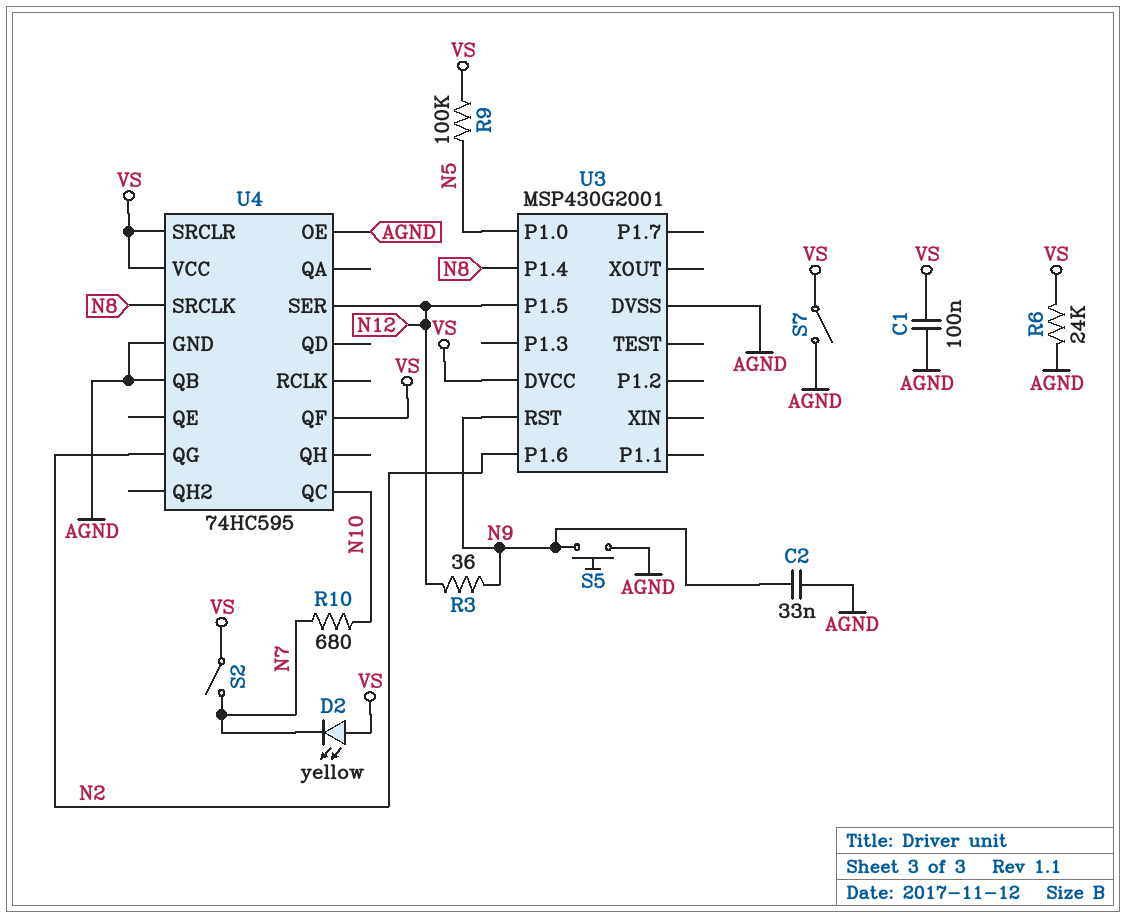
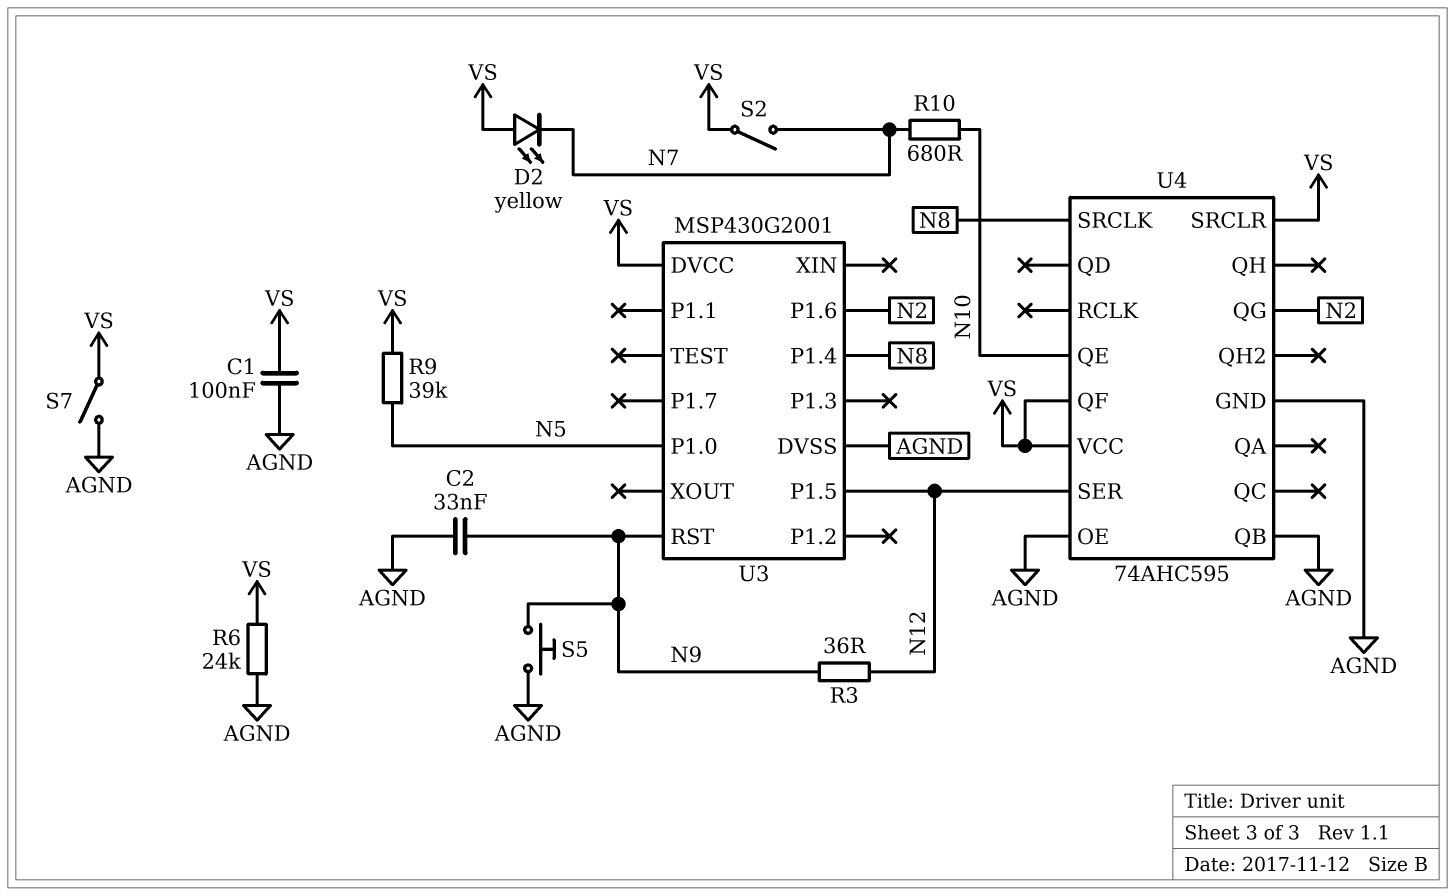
R9: 100k (N5, VS) -> 39k (N5, VS)
U4: 74HC595 -> 74AHC595
U4 pin QC: N10 -> none
U4 pin QE: none -> N10

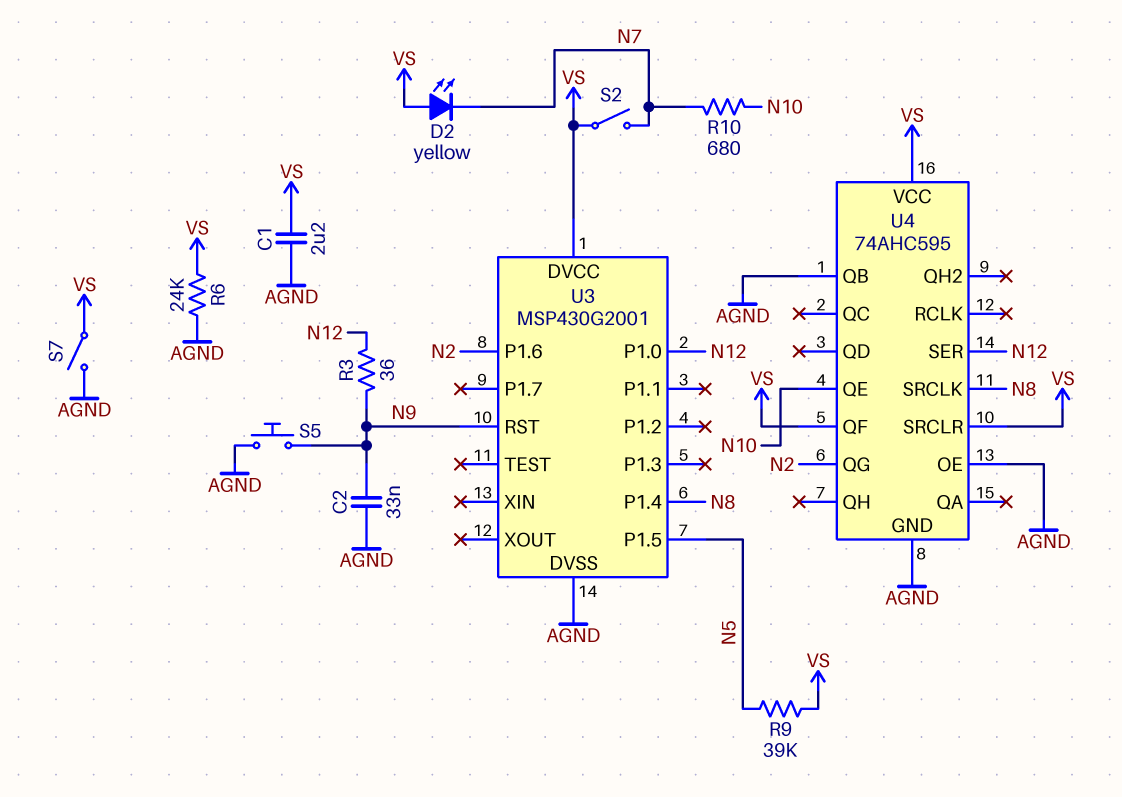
C1: 100nF (AGND, VS) -> 2.2uF (AGND, VS)
U3 pin P1.0: N5 -> N12
U3 pin P1.5: N12 -> N5

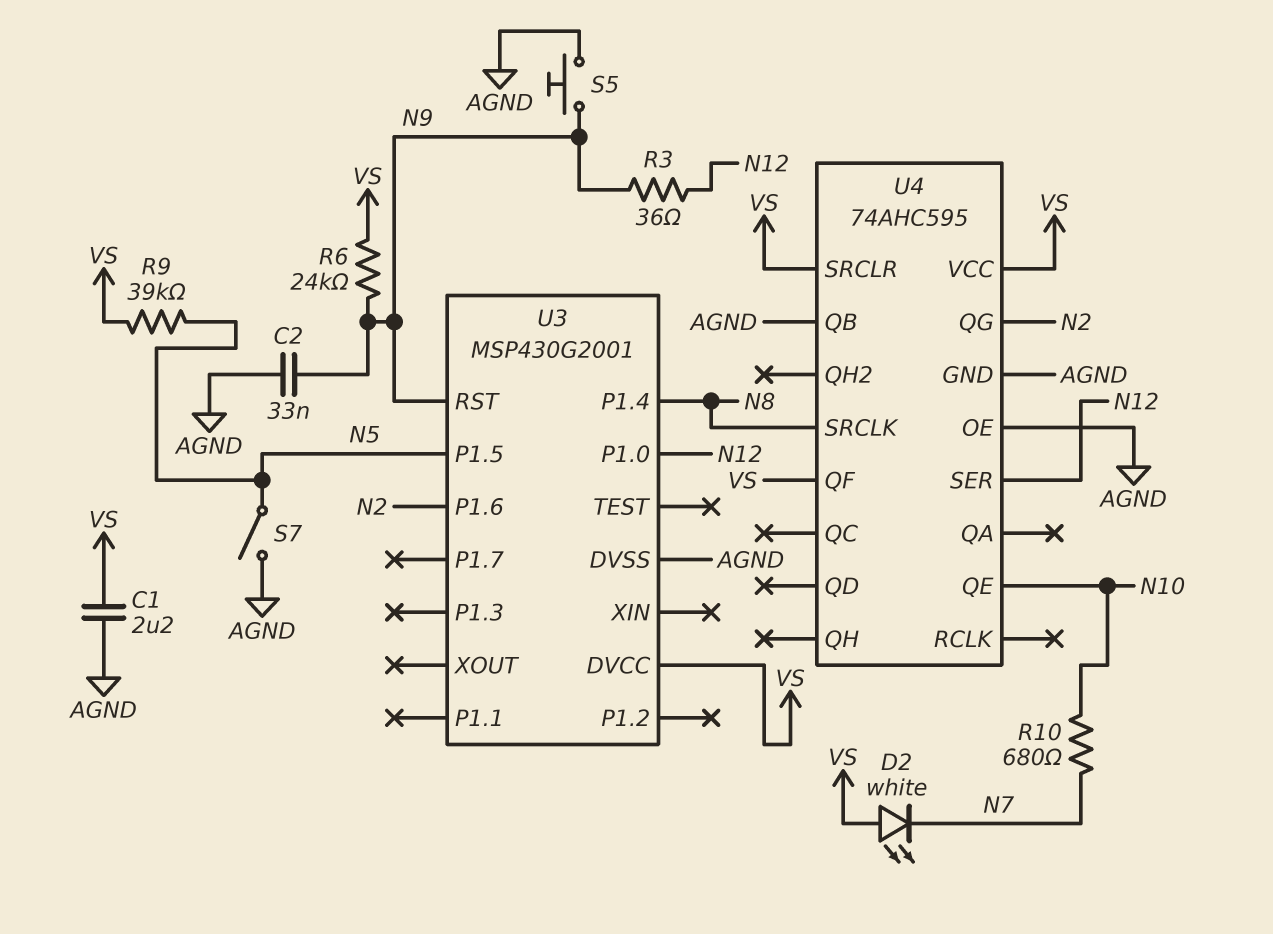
D2: LED yellow (A VS, K N7) -> LED white (A VS, K N7)
R6: 24k (AGND, VS) -> 24k (N9, VS)
S2: switch (N7, VS) -> none
S7: switch (AGND, VS) -> switch (AGND, N5)

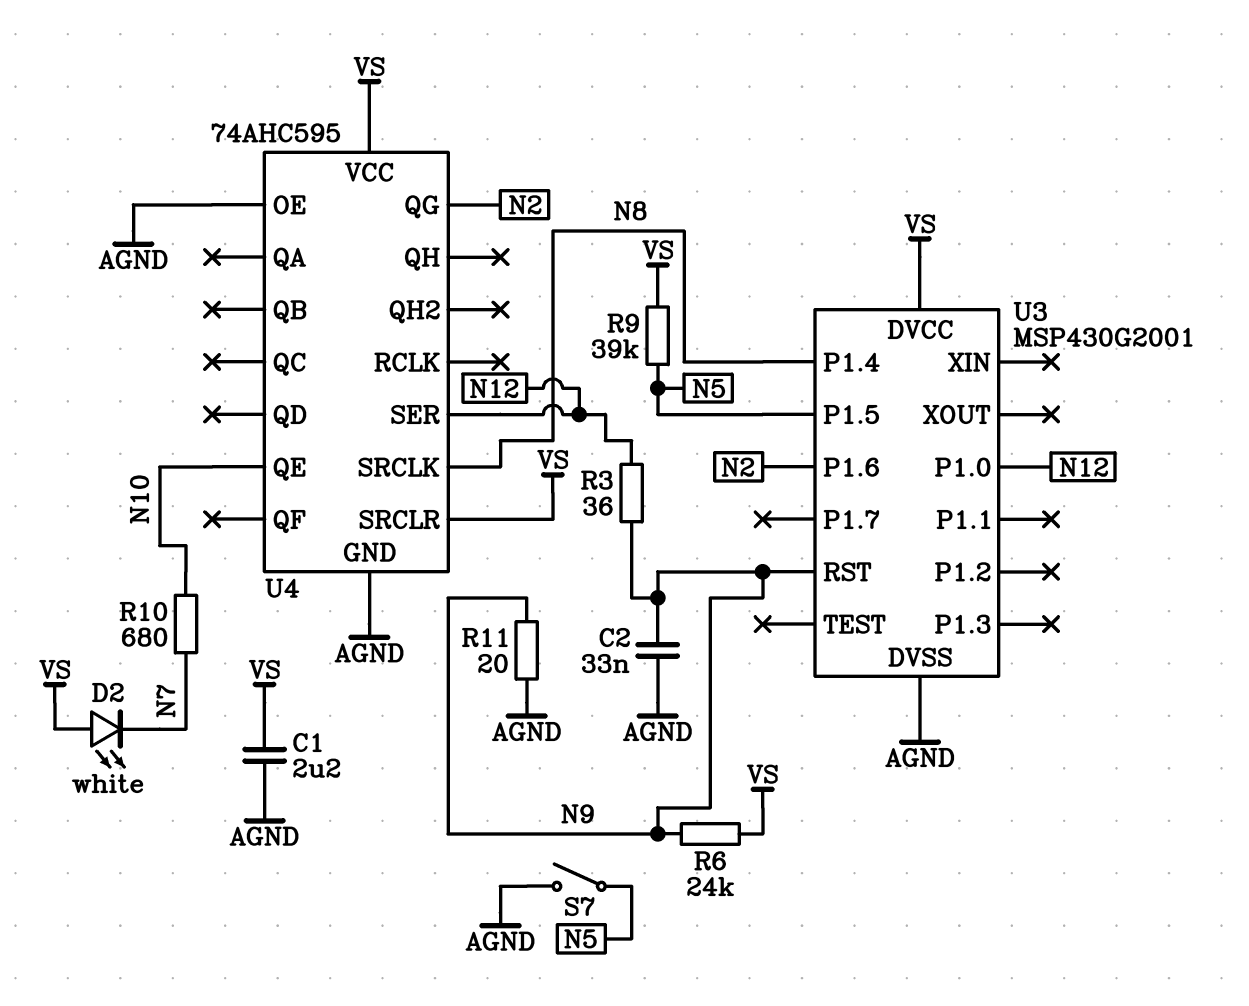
R11: none -> 20 (AGND, N9)
S5: button (AGND, N9) -> none
U4 pin QB: AGND -> none
U4 pin QF: VS -> none

